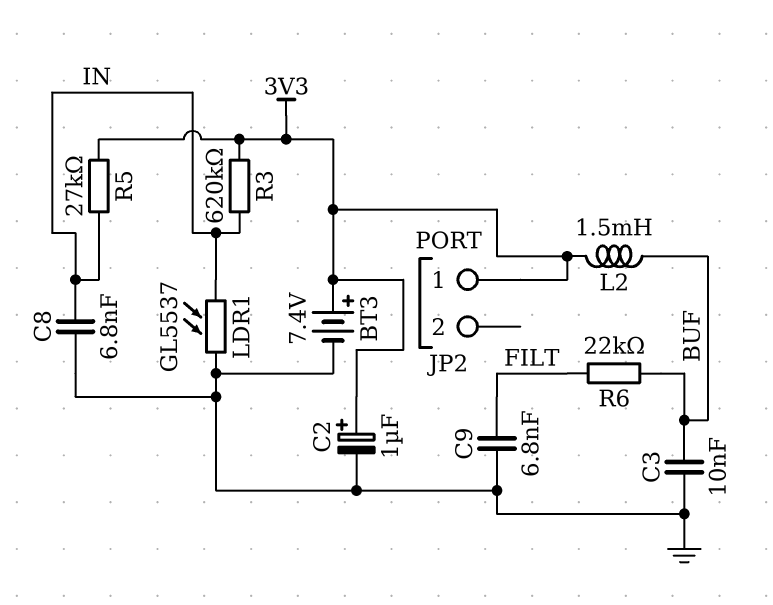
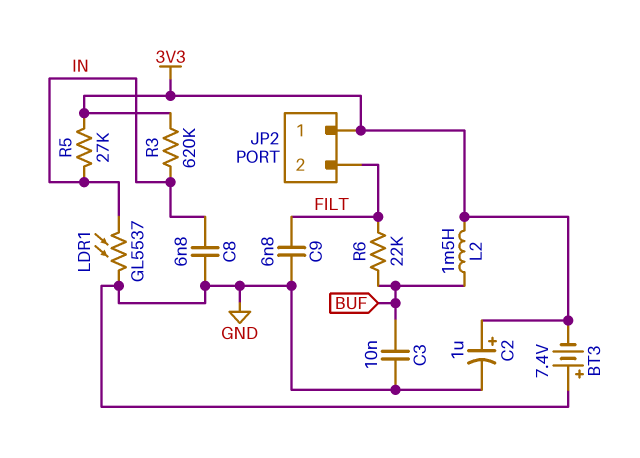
BT3: 7.4V (plus 3V3, minus GND) -> 7.4V (plus GND, minus 3V3)
JP2 pin 2: none -> FILT

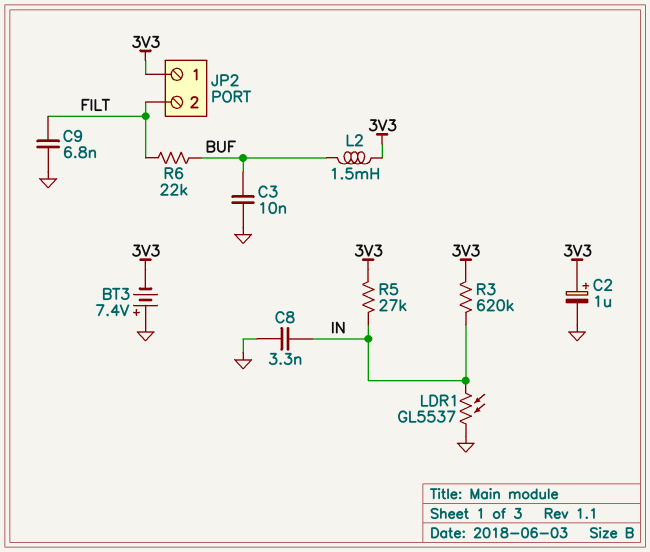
C8: 6.8nF (GND, IN) -> 3.3nF (GND, IN)

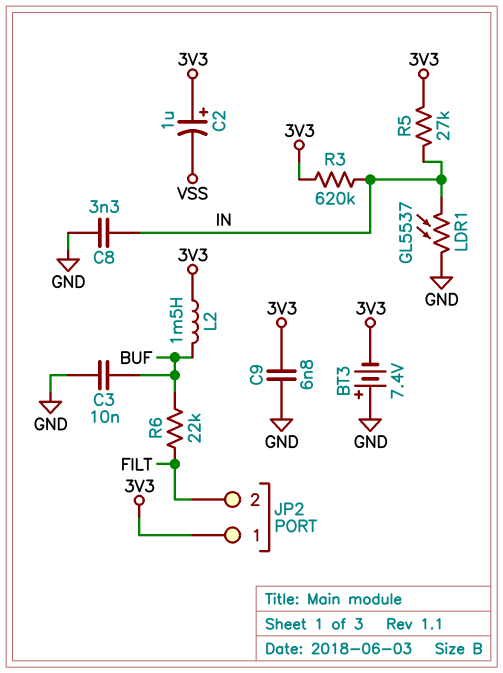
C2: 1uF (plus 3V3, minus GND) -> 1uF (plus 3V3, minus VSS)
C9: 6.8nF (FILT, GND) -> 6.8nF (3V3, GND)

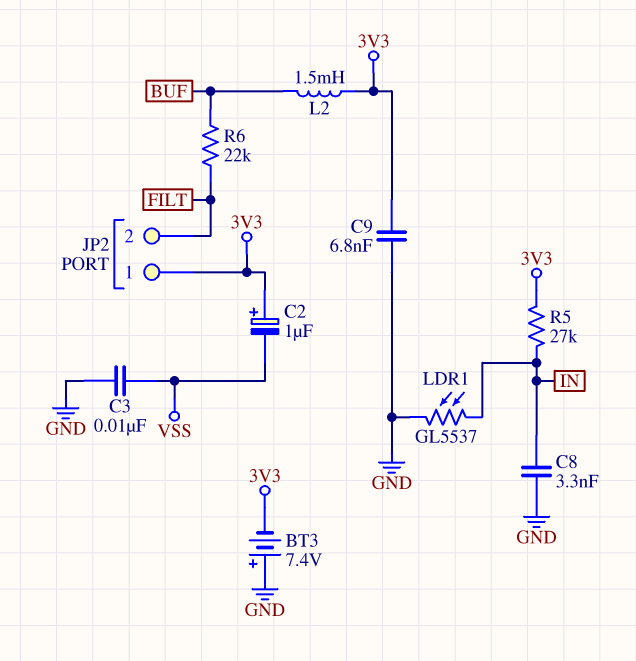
C3: 10nF (BUF, GND) -> 10nF (GND, VSS)
R3: 620k (3V3, IN) -> none

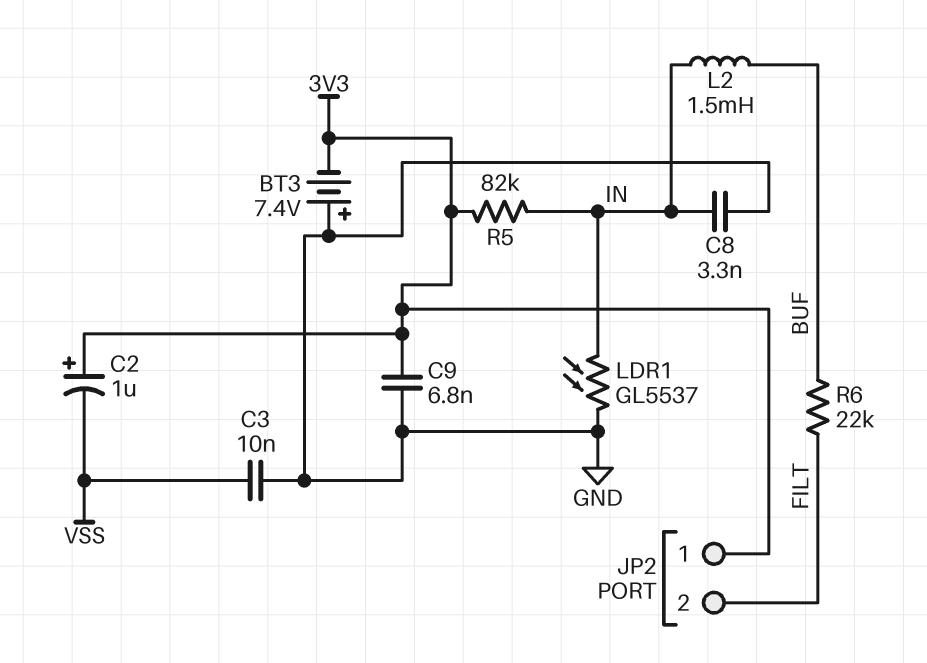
L2: 1.5mH (3V3, BUF) -> 1.5mH (BUF, IN)
R5: 27k (3V3, IN) -> 82k (3V3, IN)

